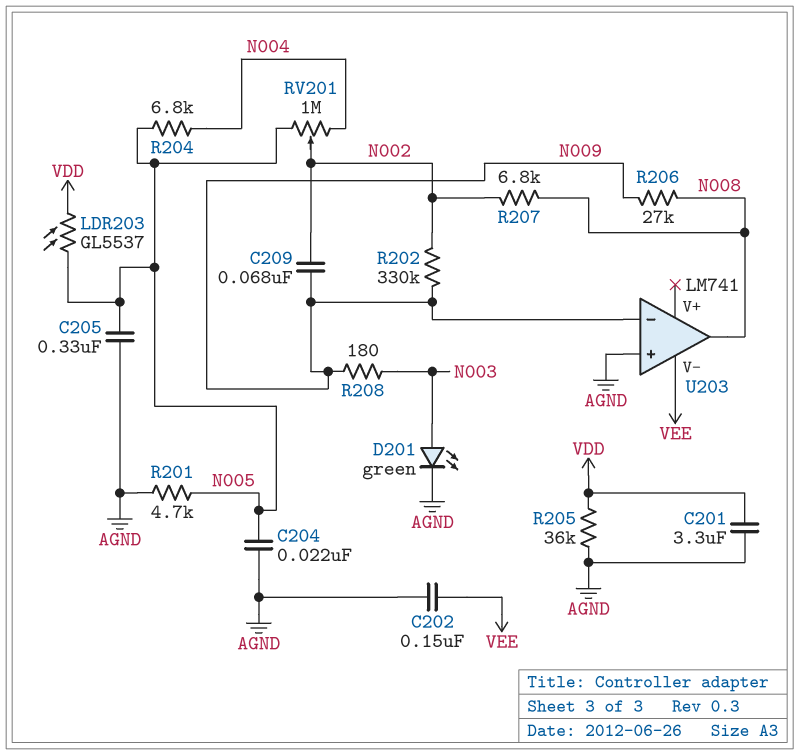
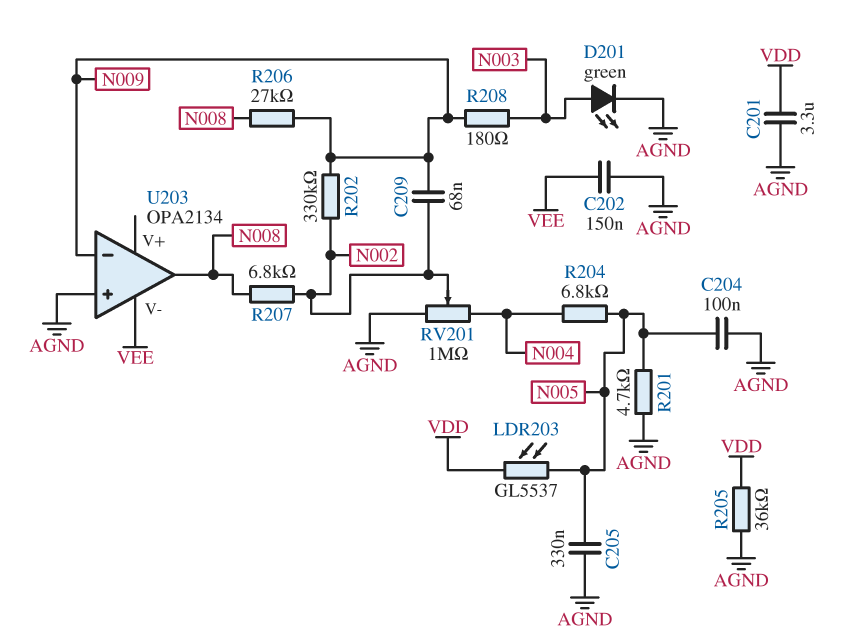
C204: 22nF (AGND, N005) -> 100nF (AGND, N005)
RV201: 1M (N004, N005, wiper N002) -> 1M (AGND, N004, wiper N002)
U203: LM741 -> OPA2134

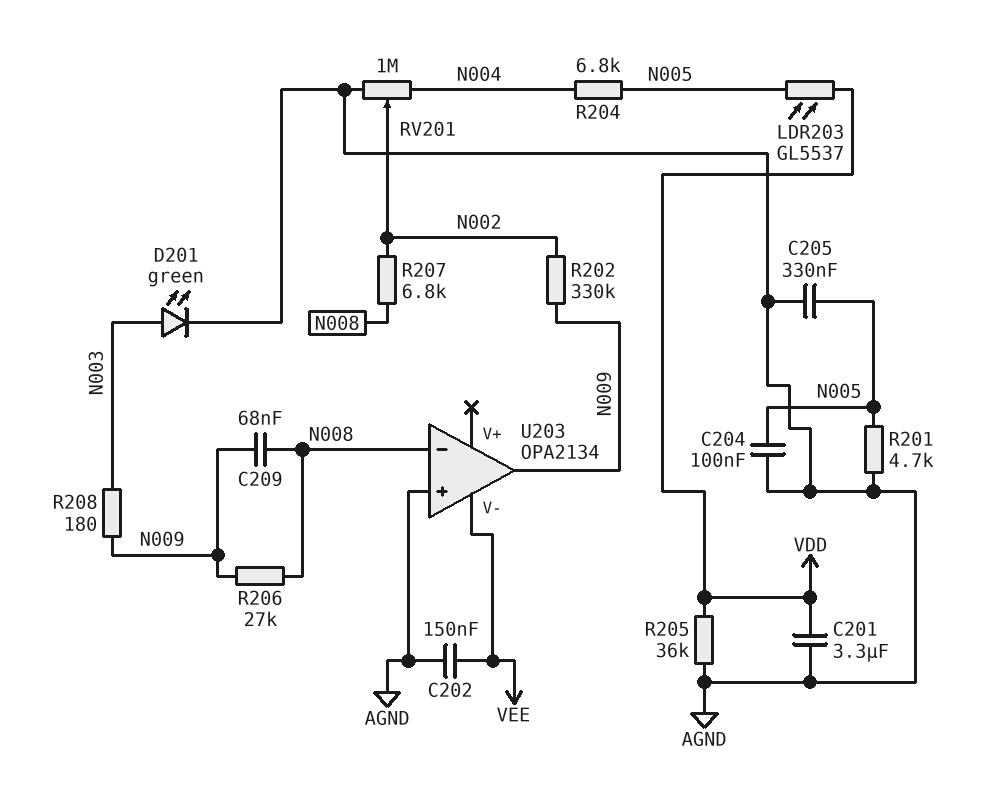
C209: 68nF (N002, N009) -> 68nF (N008, N009)
U203 pin in-: N009 -> N008
U203 pin out: N008 -> N009

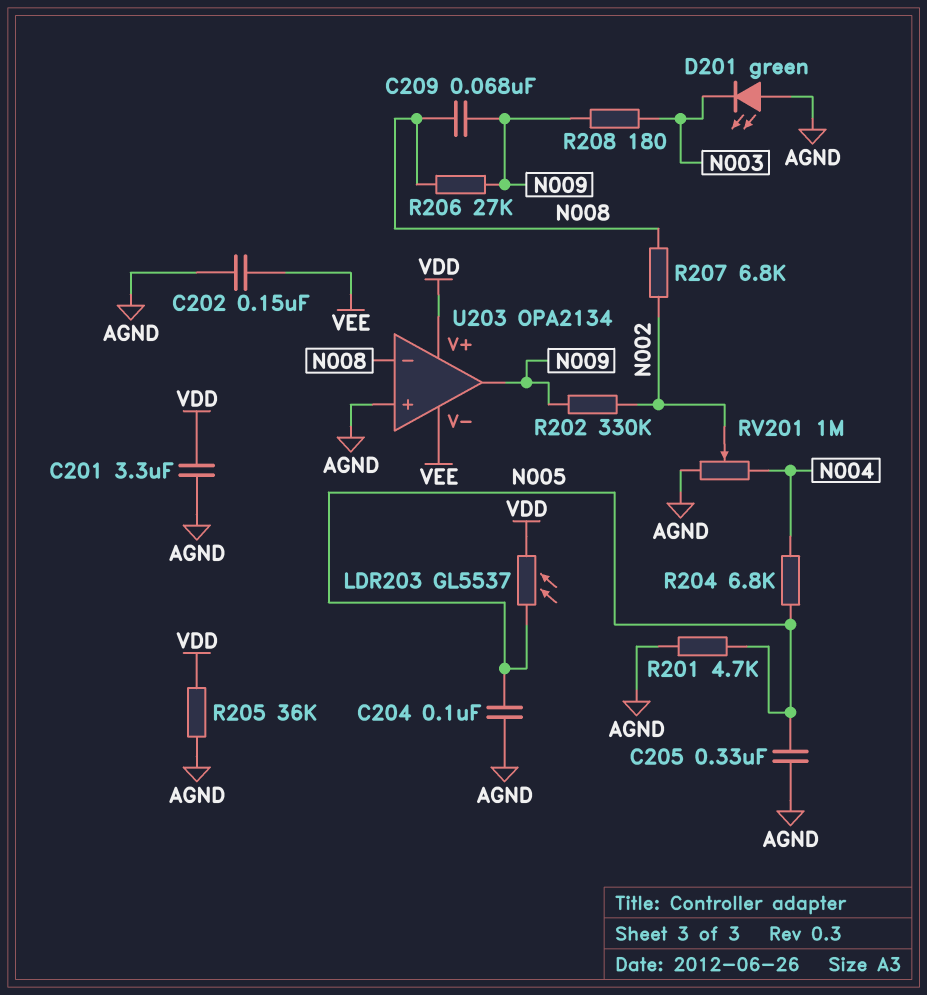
D201: LED green (A N003, K AGND) -> LED green (A AGND, K N003)
U203 pin V+: none -> VDD

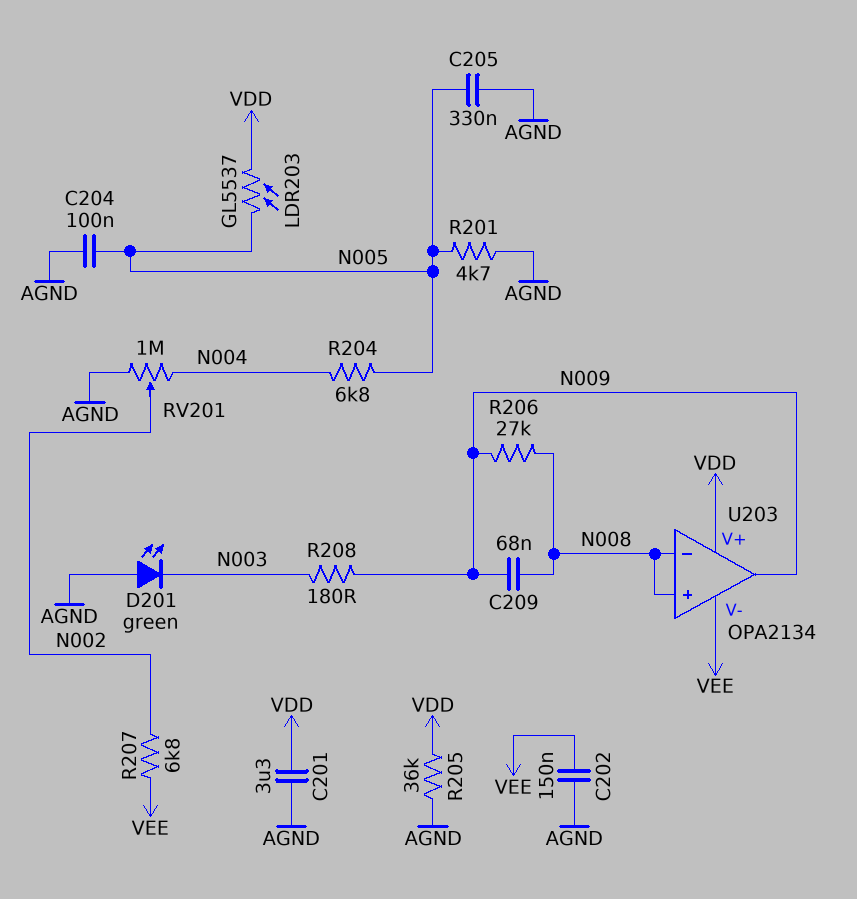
R202: 330k (N002, N009) -> none
R207: 6.8k (N002, N008) -> 6.8k (N002, VEE)
U203 pin in+: AGND -> N008

